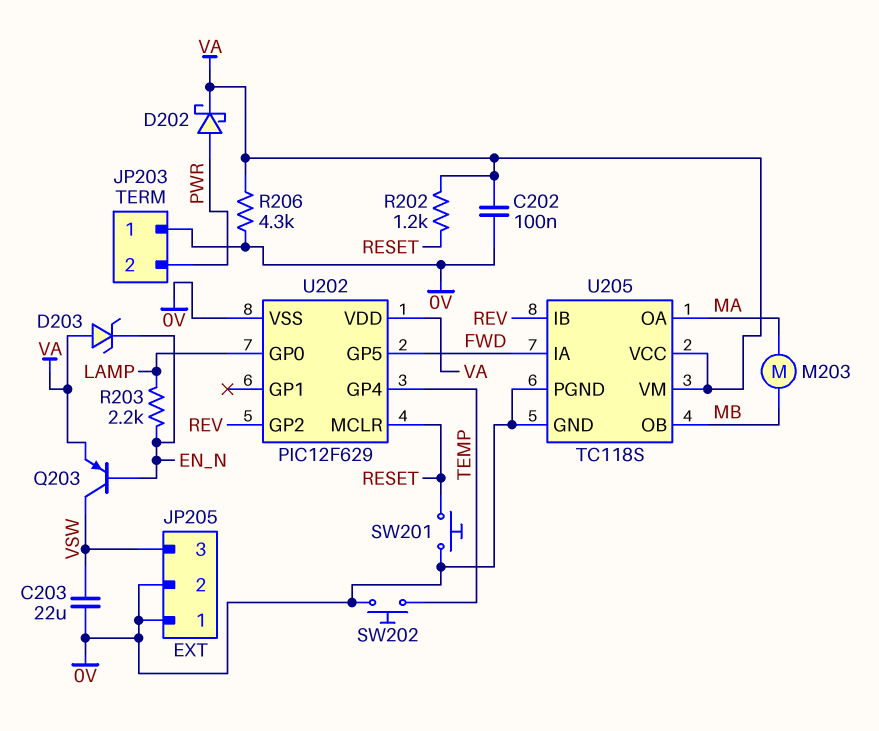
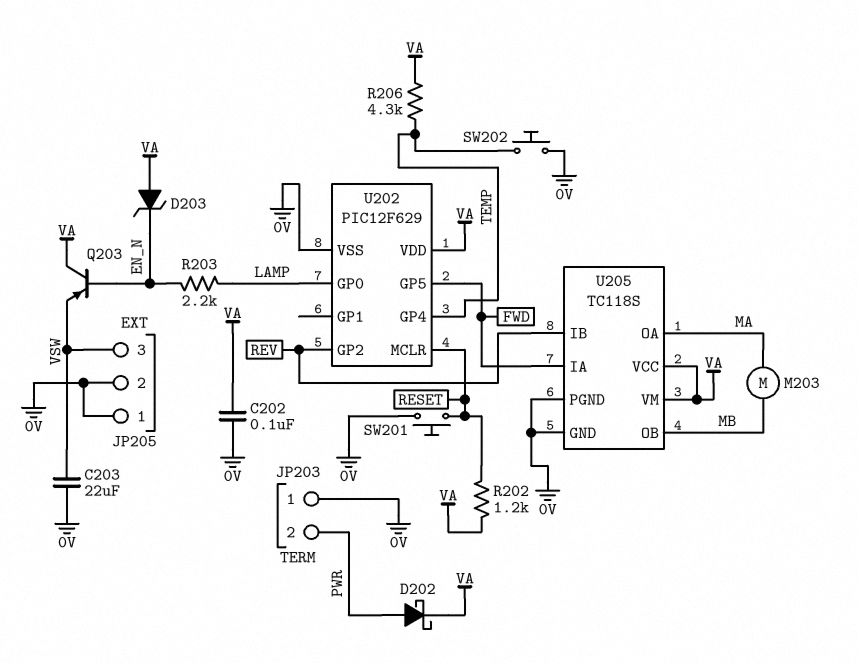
Q203: PNP (B EN_N, C VSW, E VA) -> PNP (B EN_N, C VA, E VSW)
R206: 4.3k (0V, VA) -> 4.3k (TEMP, VA)

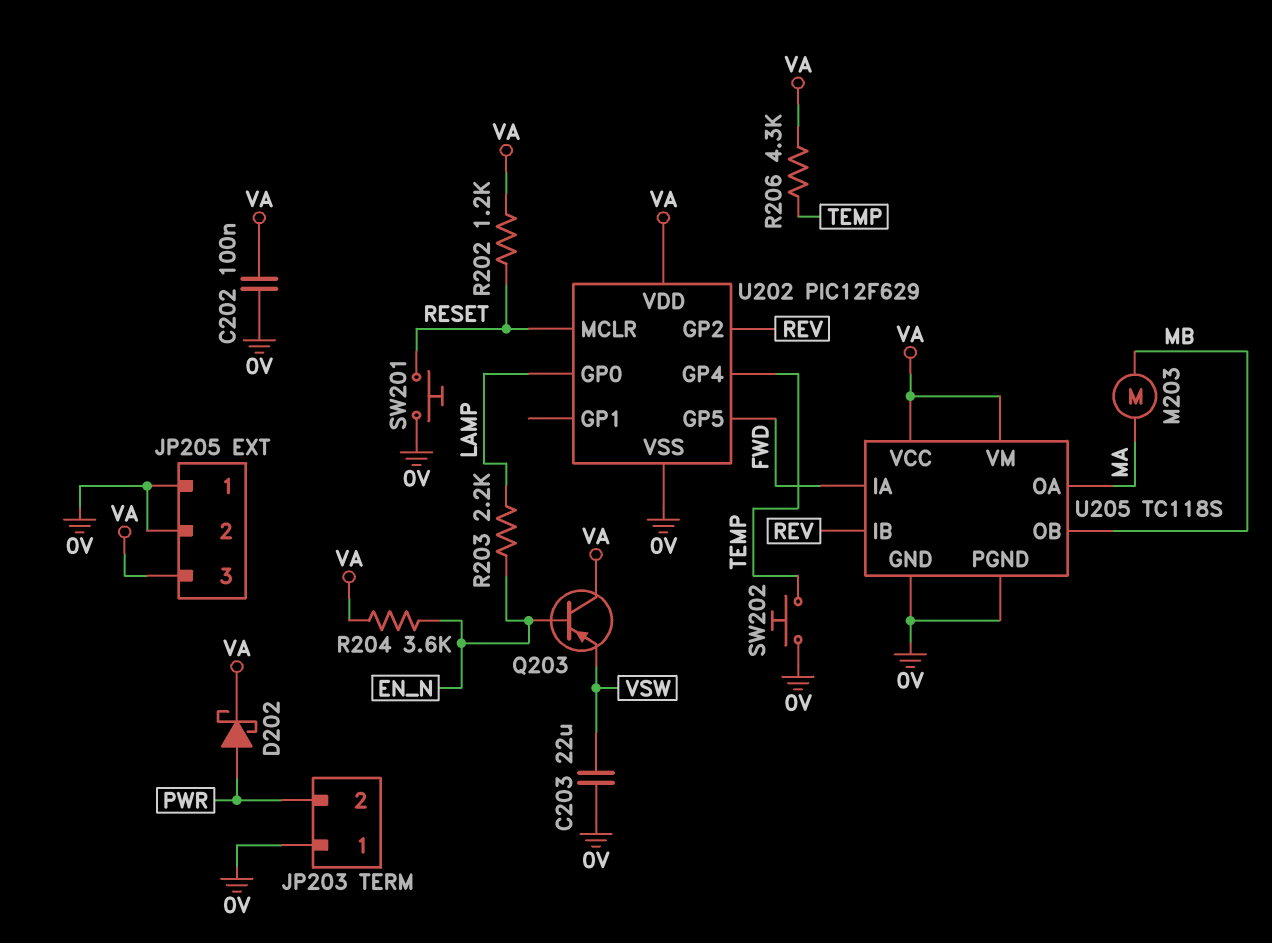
D203: zener (A VA, K EN_N) -> none
JP205 pin 3: VSW -> VA
R204: none -> 3.6k (EN_N, VA)

